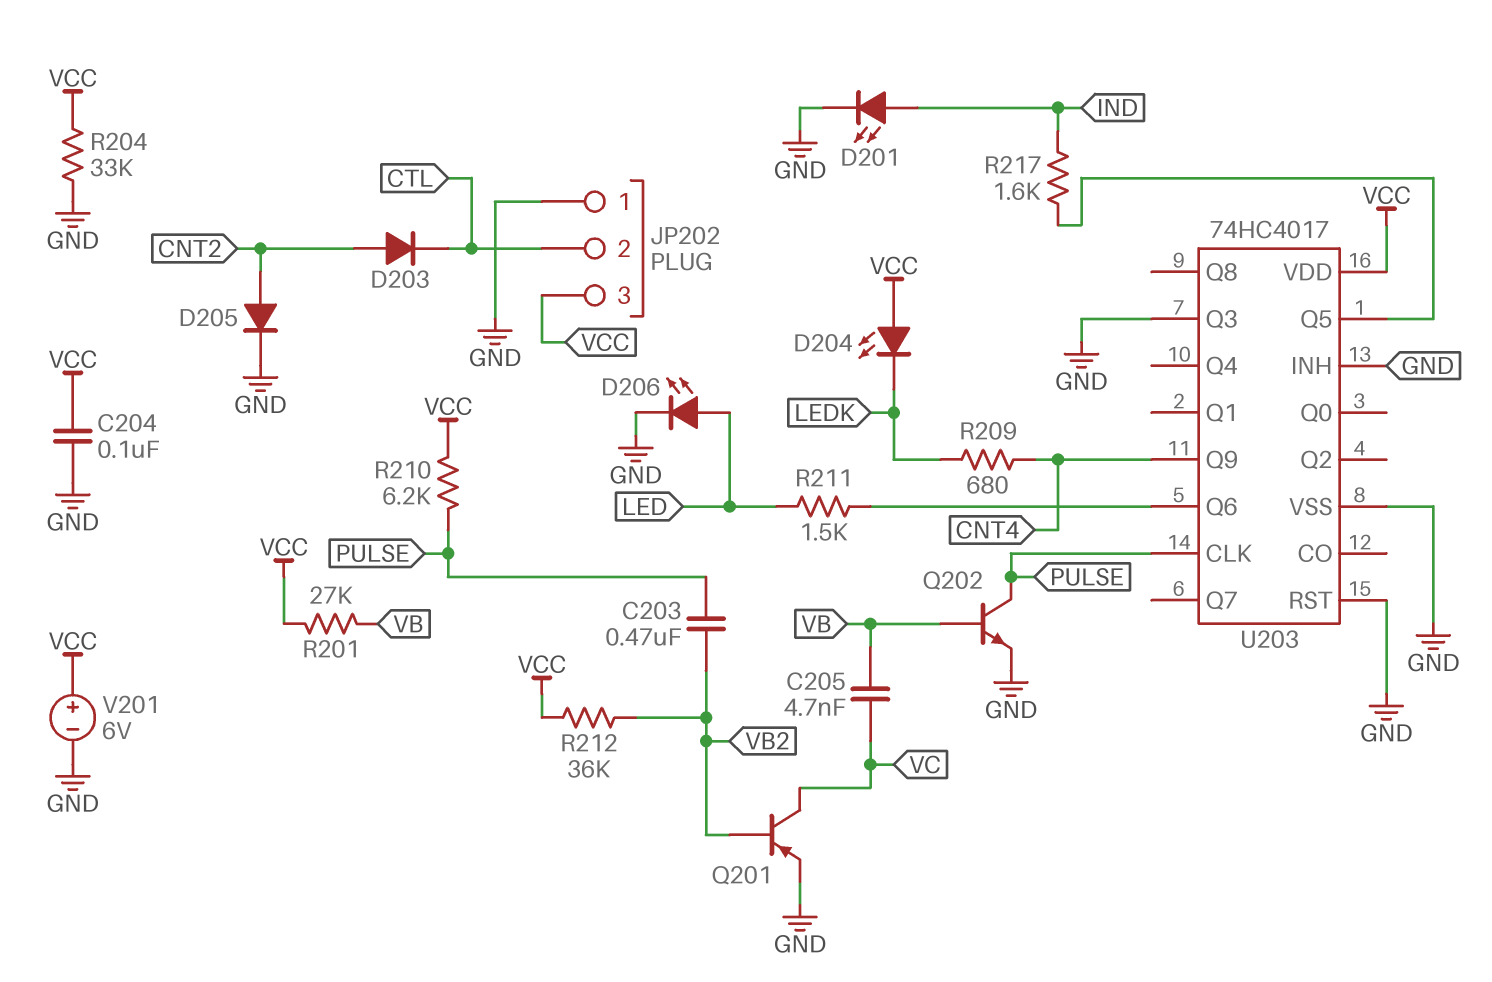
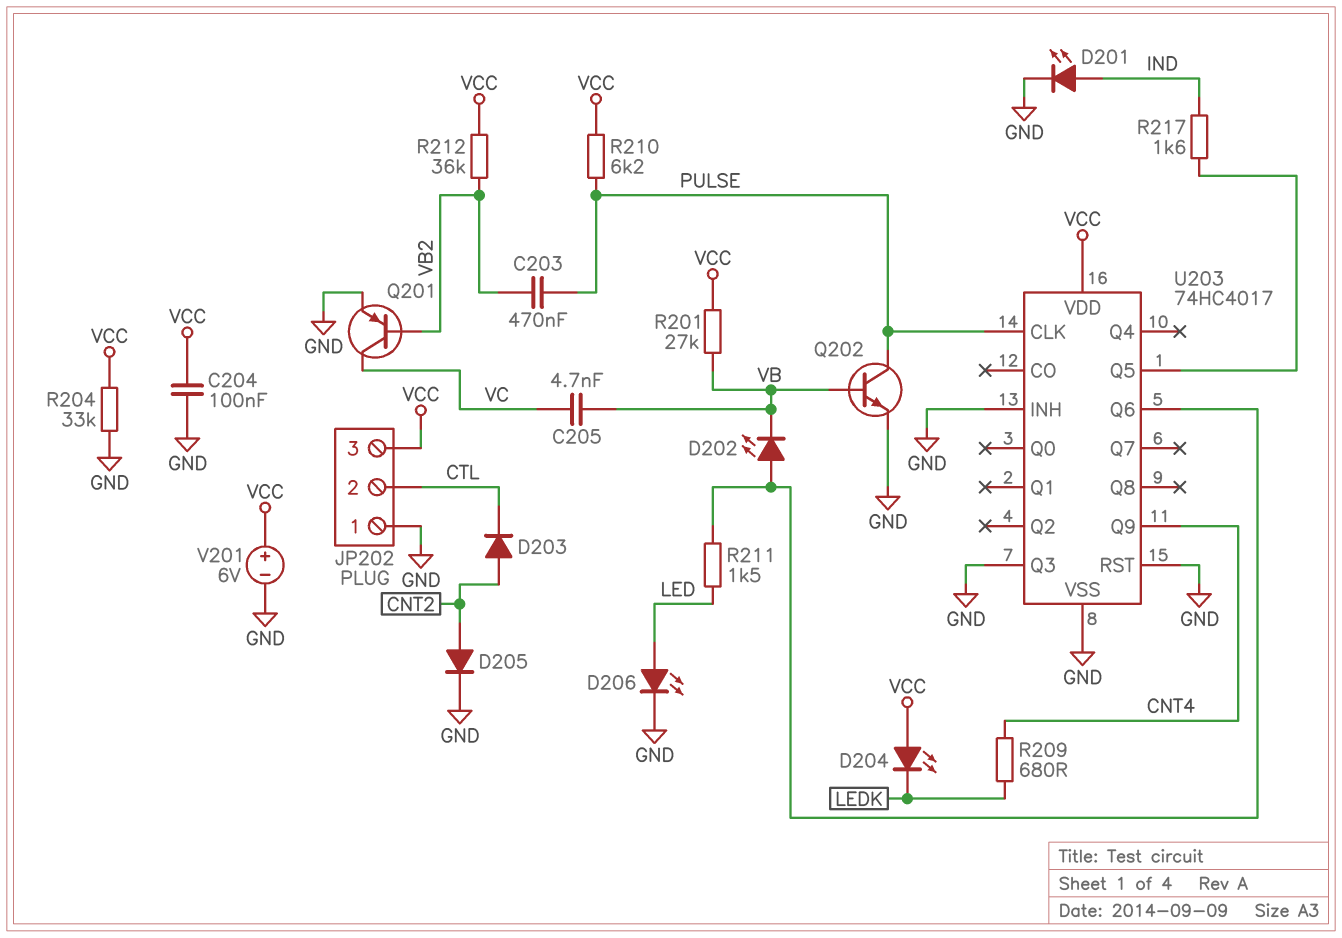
D202: none -> LED (A U203/Q6, K VB)

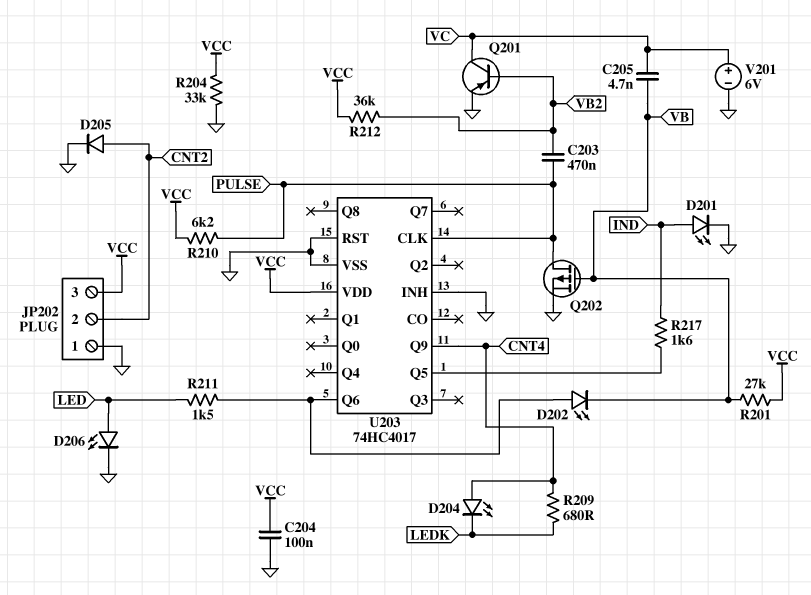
D203: diode (A CNT2, K CTL) -> none
D204: LED (A VCC, K LEDK) -> LED (A CNT4, K LEDK)
JP202 pin 2: CTL -> CNT2
Q202: NPN (B VB, C PULSE, E GND) -> PMOS (G VB, D PULSE, S GND)
U203 pin Q3: GND -> none
V201: 6V (plus VCC, minus GND) -> 6V (plus VC, minus GND)

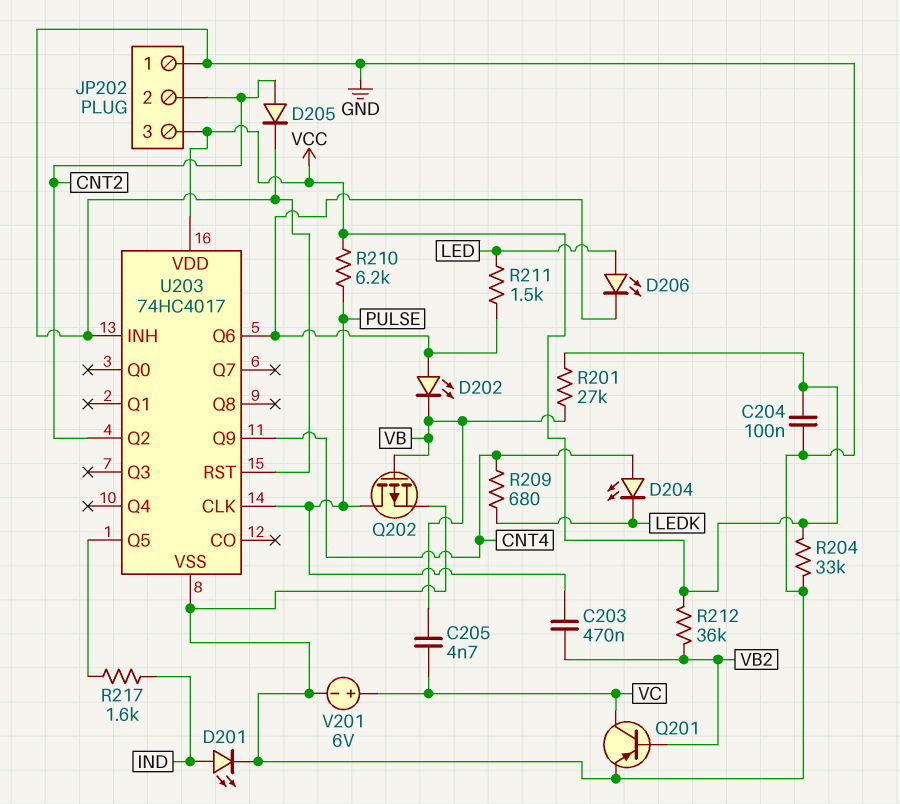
D206: LED (A LED, K GND) -> LED (A LED, K U203/Q6)
U203 pin Q2: none -> CNT2

